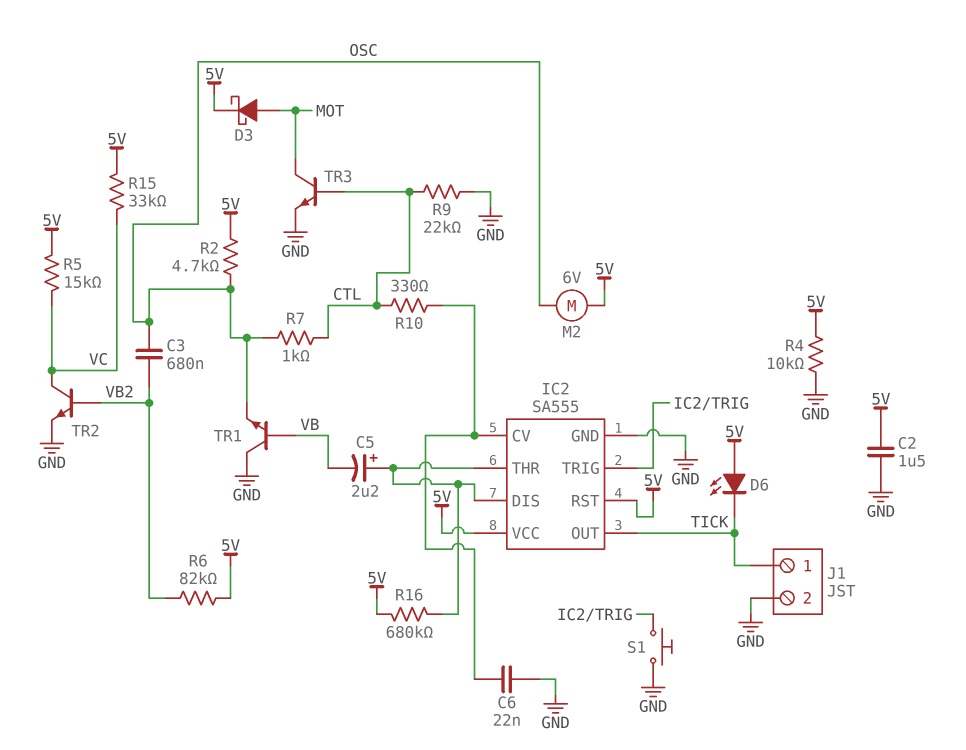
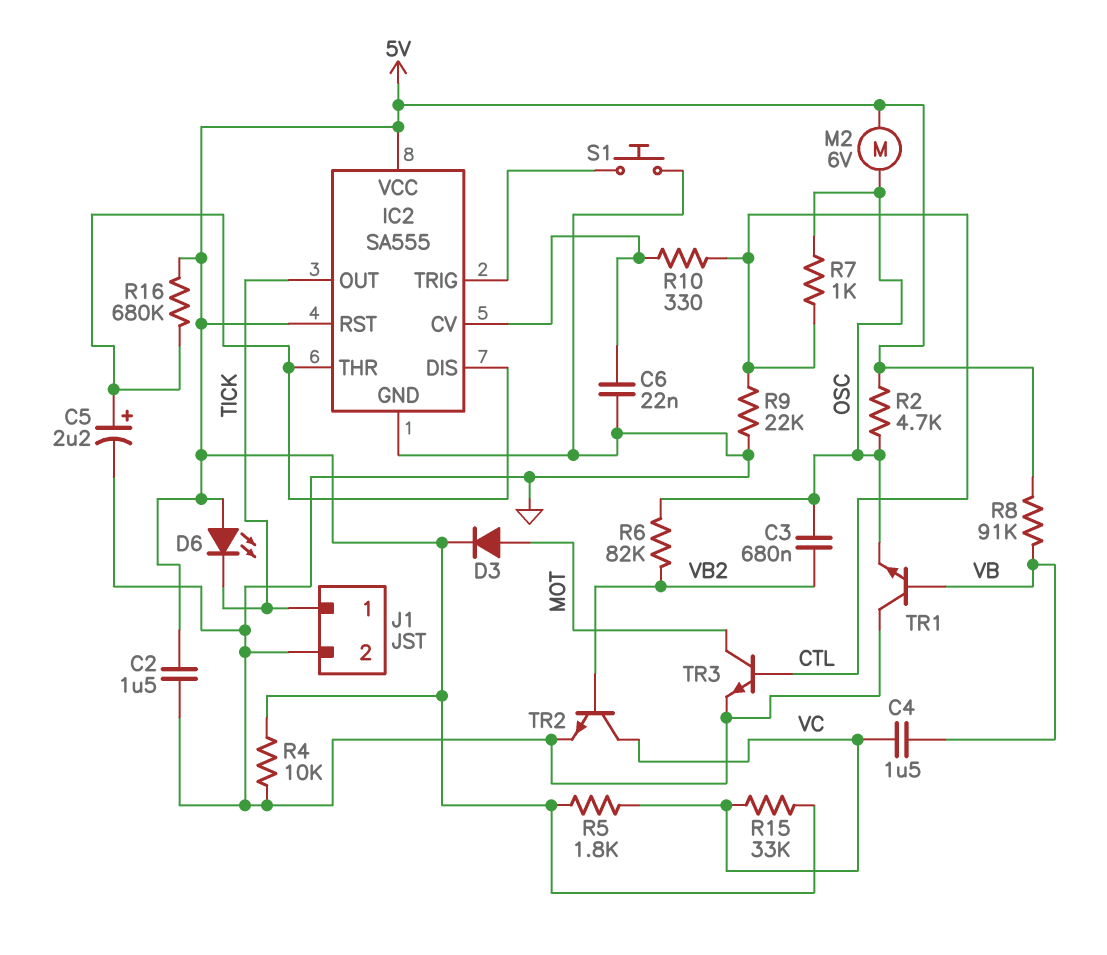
C4: none -> 1.5uF (VB, VC)
C5: 2.2uF (plus IC2/DIS, minus VB) -> 2.2uF (plus IC2/DIS, minus GND)
D3: schottky (A MOT, K 5V) -> diode (A MOT, K 5V)
R5: 15k (5V, VC) -> 1.8k (5V, VC)
R6: 82k (5V, VB2) -> 82k (OSC, VB2)
R8: none -> 91k (5V, VB)

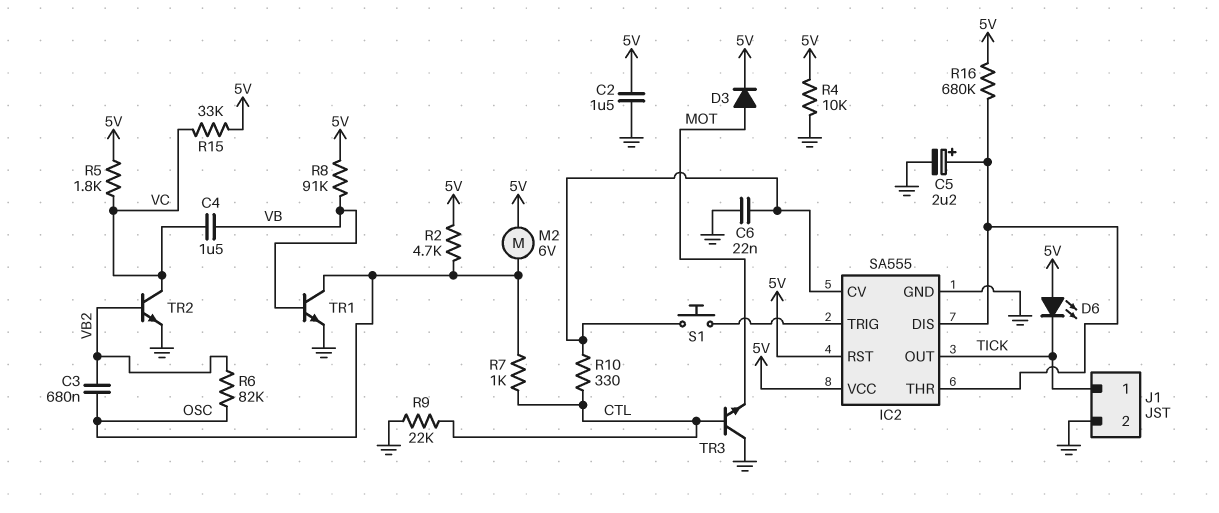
S1: button (GND, IC2/TRIG) -> button (IC2/CV, IC2/TRIG)
TR1: NPN (B VB, C GND, E OSC) -> NPN (B VB, C OSC, E GND)
TR3: NPN (B CTL, C MOT, E GND) -> NPN (B CTL, C GND, E MOT)

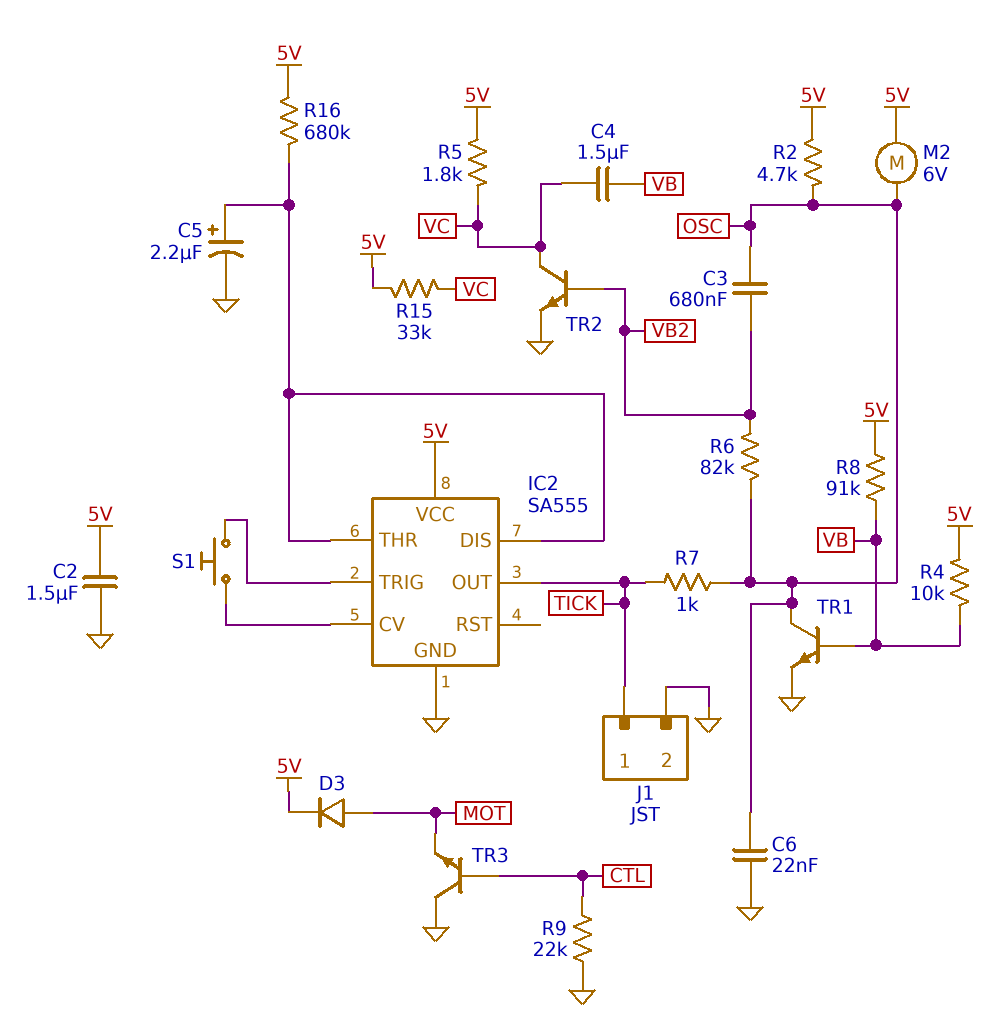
C6: 22nF (GND, IC2/CV) -> 22nF (GND, OSC)
D6: LED (A 5V, K TICK) -> none
IC2 pin RST: 5V -> none
R4: 10k (5V, GND) -> 10k (5V, VB)
R7: 1k (CTL, OSC) -> 1k (OSC, TICK)
R10: 330 (CTL, IC2/CV) -> none

